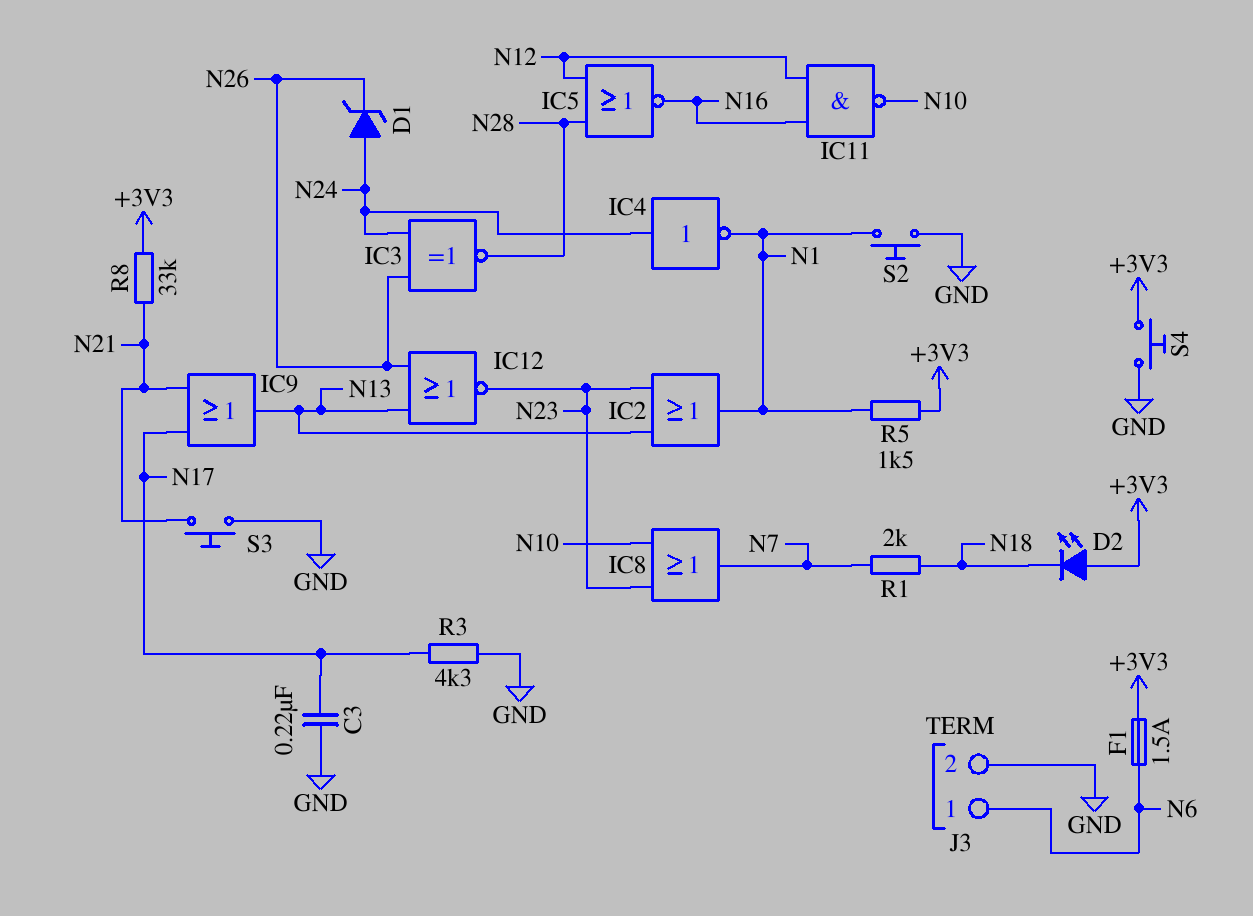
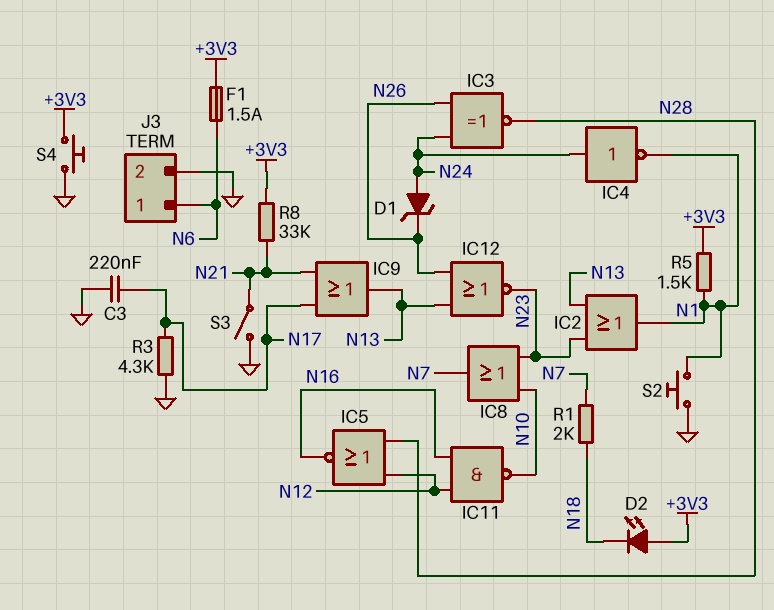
S3: button (GND, N21) -> switch (GND, N21)

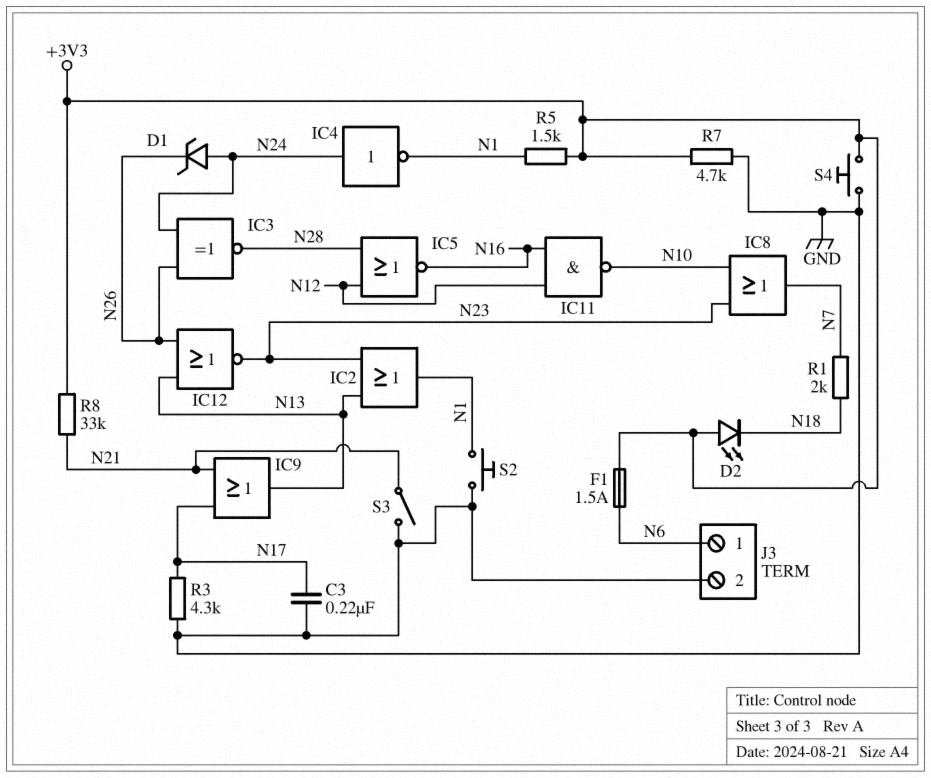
R7: none -> 4.7k (+3V3, GND)

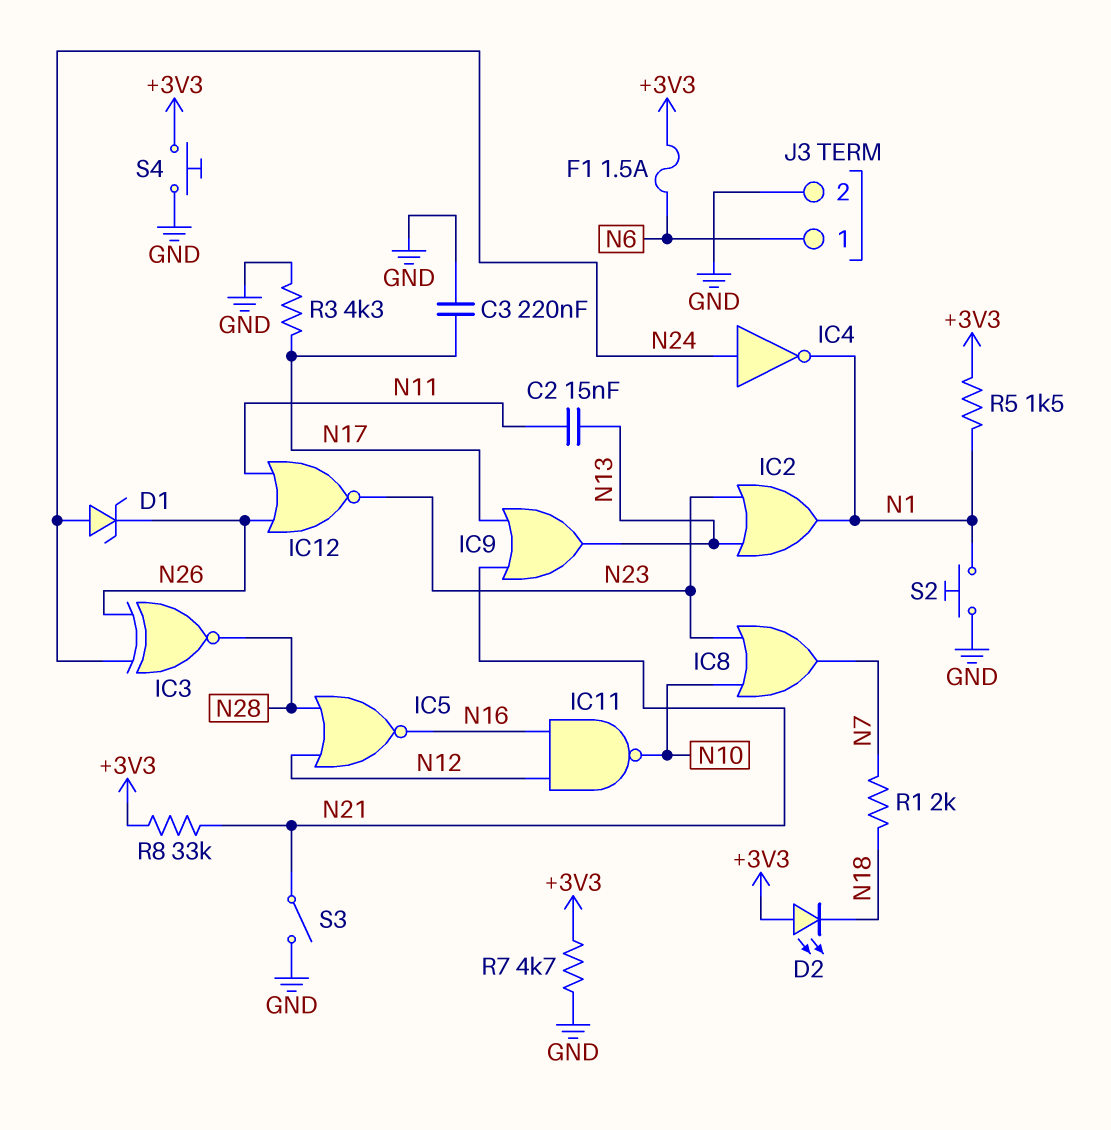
C2: none -> 15nF (N11, N13)
IC12: NOR (in N13, in N26, out N23) -> NOR (in N11, in N26, out N23)

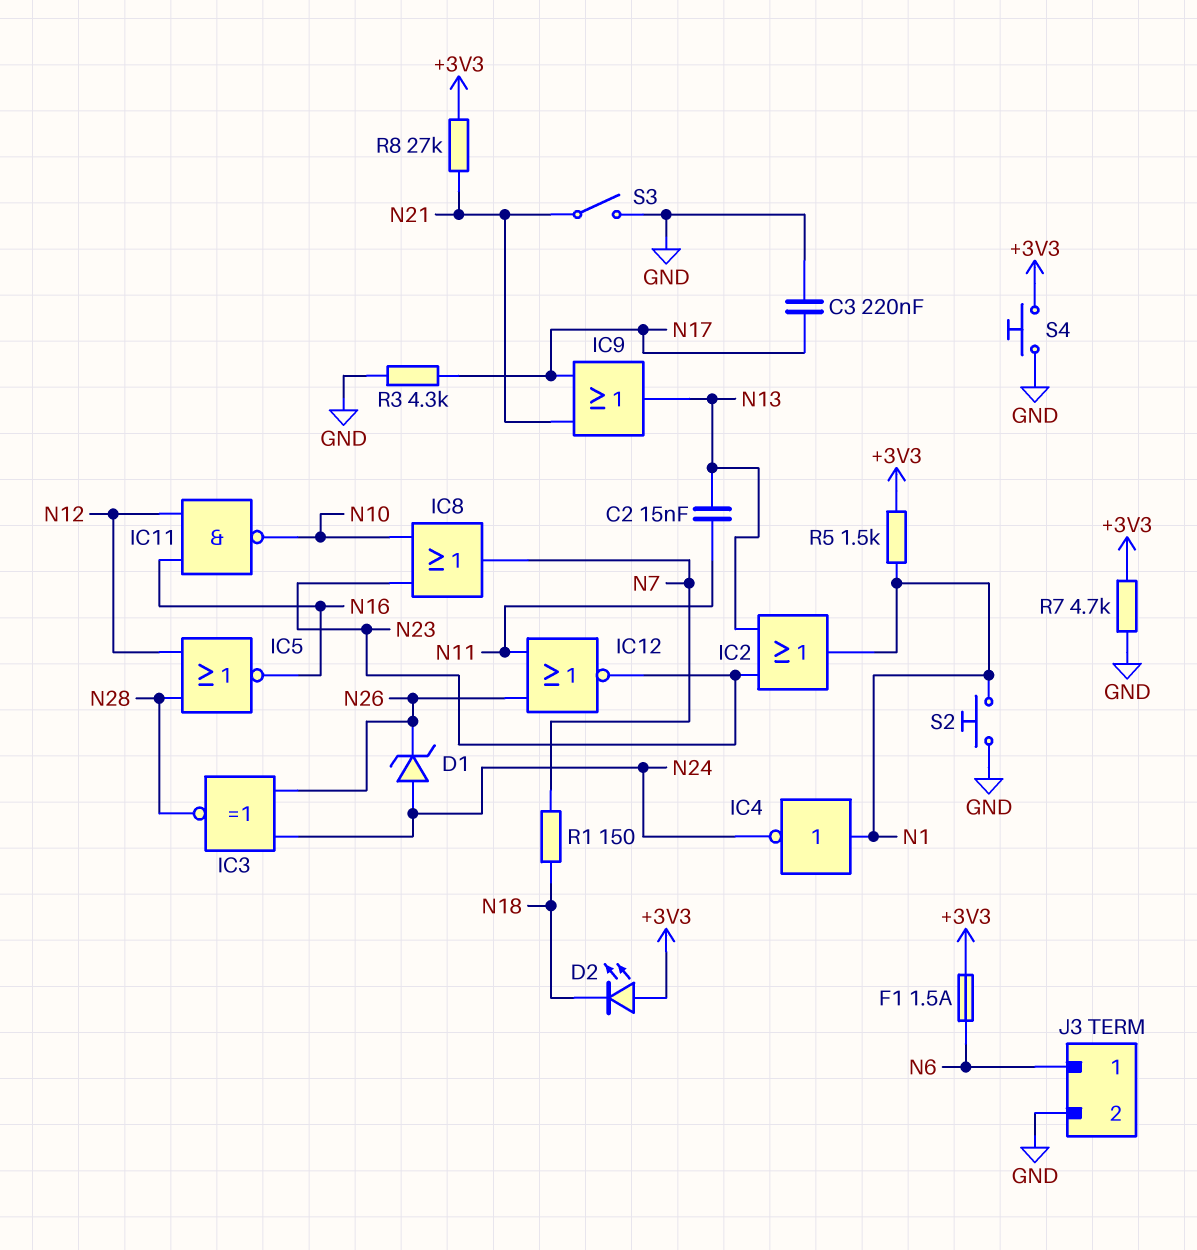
IC4: NOT (in N24, out N1) -> NOT (in N1, out N24)
R1: 2k (N7, N18) -> 150 (N7, N18)
R8: 33k (+3V3, N21) -> 27k (+3V3, N21)

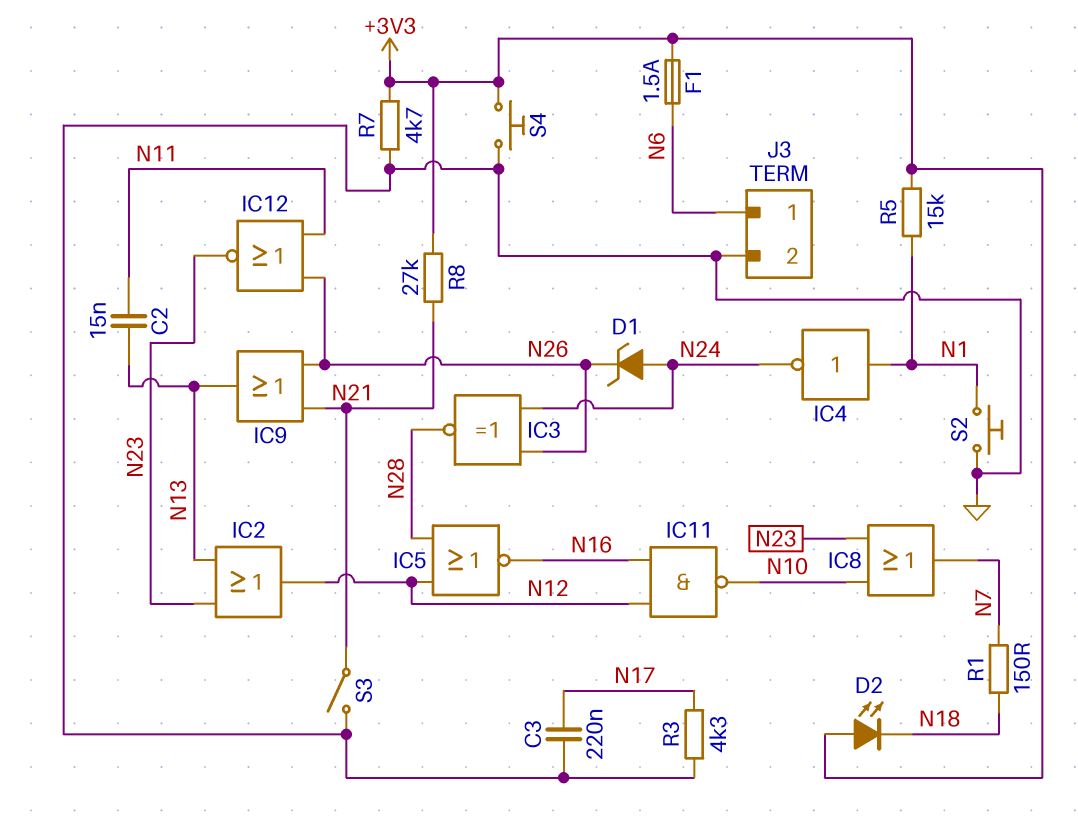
IC2: OR (in N13, in N23, out N1) -> OR (in N13, in N23, out N12)
IC9: OR (in N17, in N21, out N13) -> OR (in N21, in N26, out N13)
R5: 1.5k (+3V3, N1) -> 15k (+3V3, N1)

